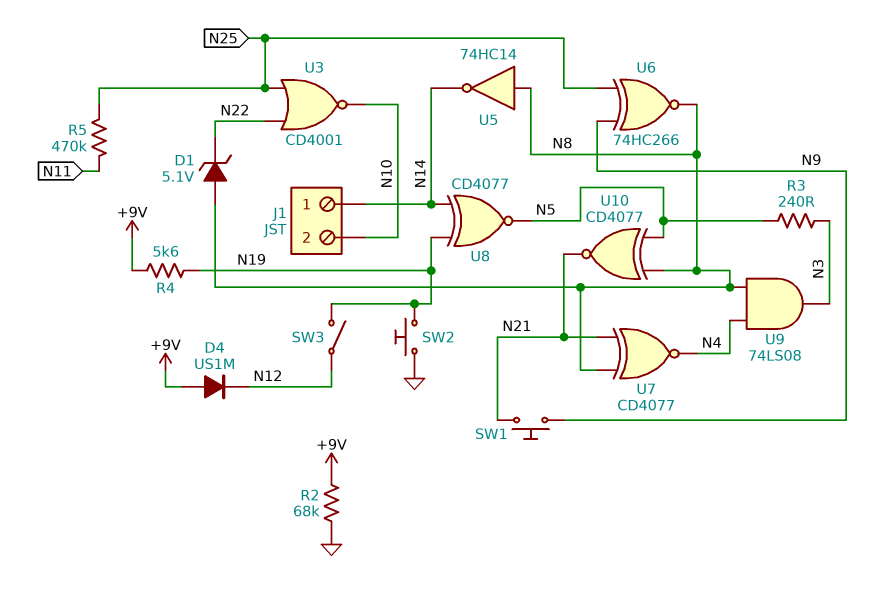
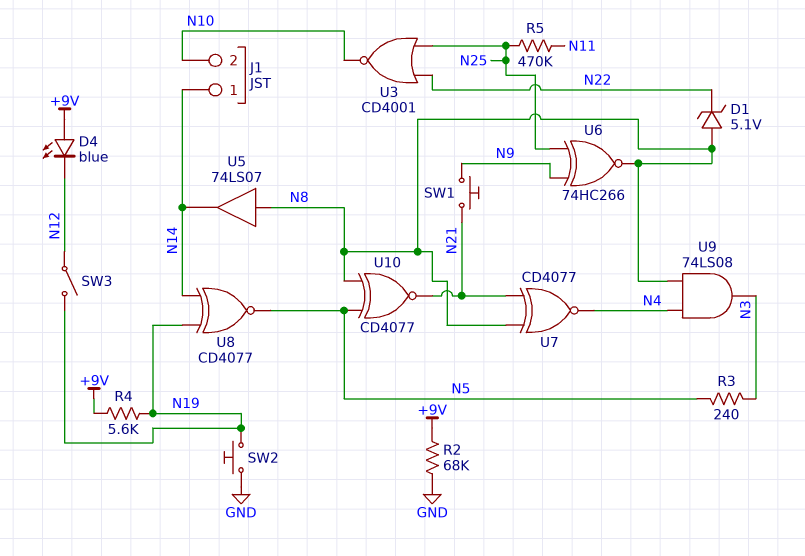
D4: diode US1M (A +9V, K N12) -> LED blue (A +9V, K N12)
U5: NOT 74HC14 (in N8, out N14) -> buffer 74LS07 (in N8, out N14)

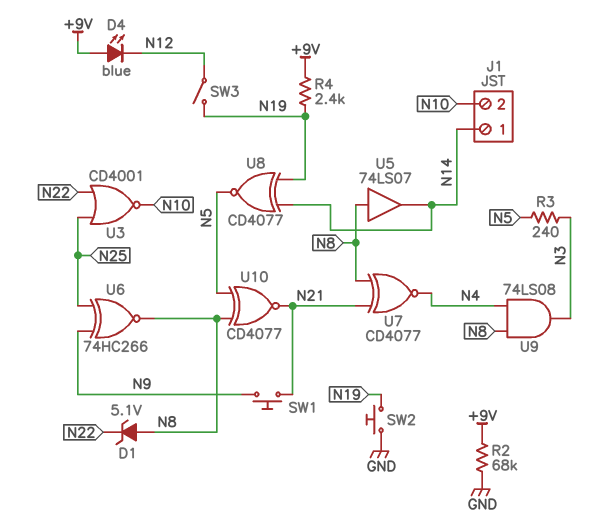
R4: 5.6k (+9V, N19) -> 2.4k (+9V, N19)
R5: 470k (N11, N25) -> none

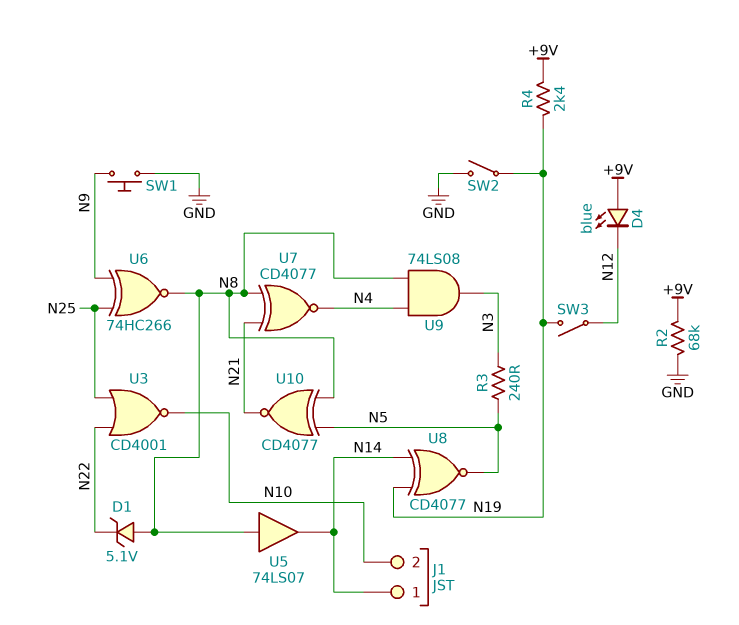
SW1: button (N9, N21) -> button (GND, N9)
SW2: button (GND, N19) -> switch (GND, N19)

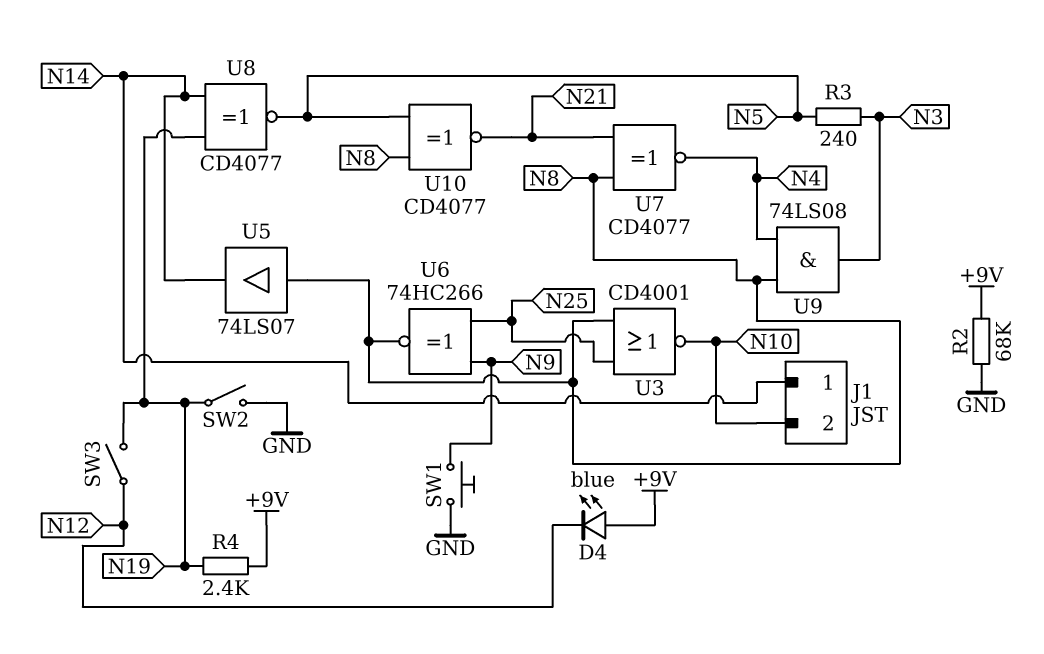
D1: zener 5.1V (A N8, K N22) -> none
U3: NOR CD4001 (in N22, in N25, out N10) -> NOR CD4001 (in N8, in N25, out N10)

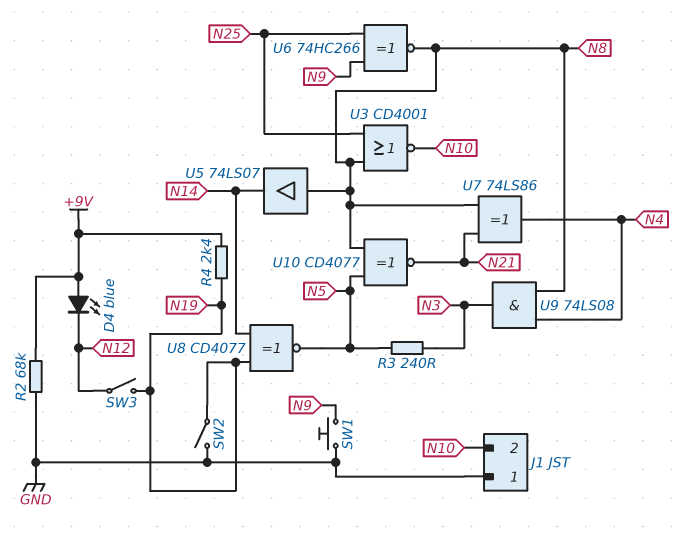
J1 pin 1: N14 -> GND
U7: XNOR CD4077 (in N8, in N21, out N4) -> XOR 74LS86 (in N8, in N21, out N4)

